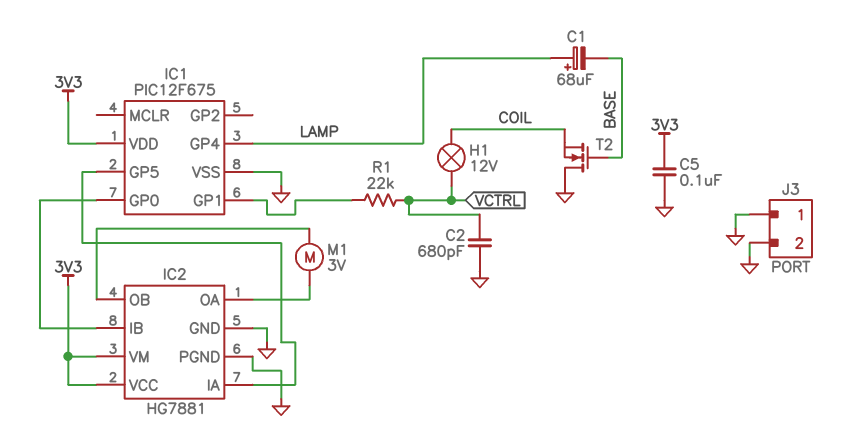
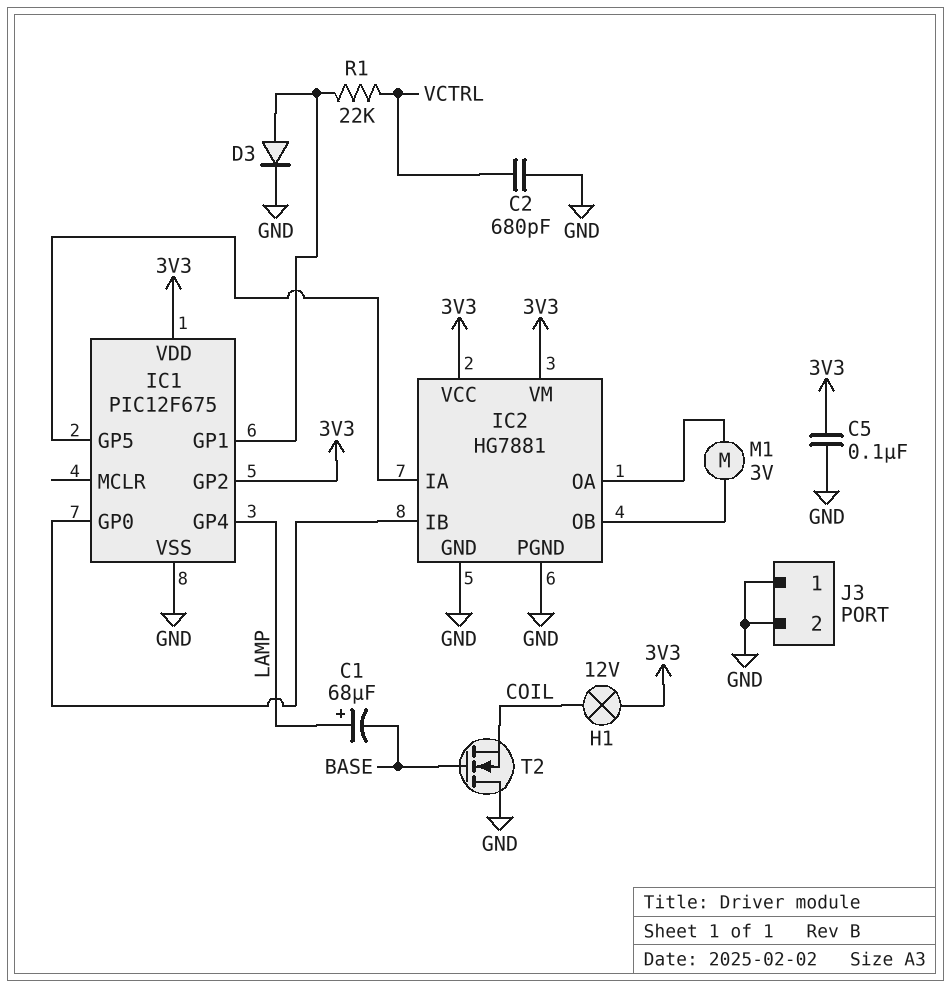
D3: none -> diode (A IC1/GP1, K GND)
H1: lamp 12V (COIL, VCTRL) -> lamp 12V (3V3, COIL)
IC1 pin GP2: none -> 3V3

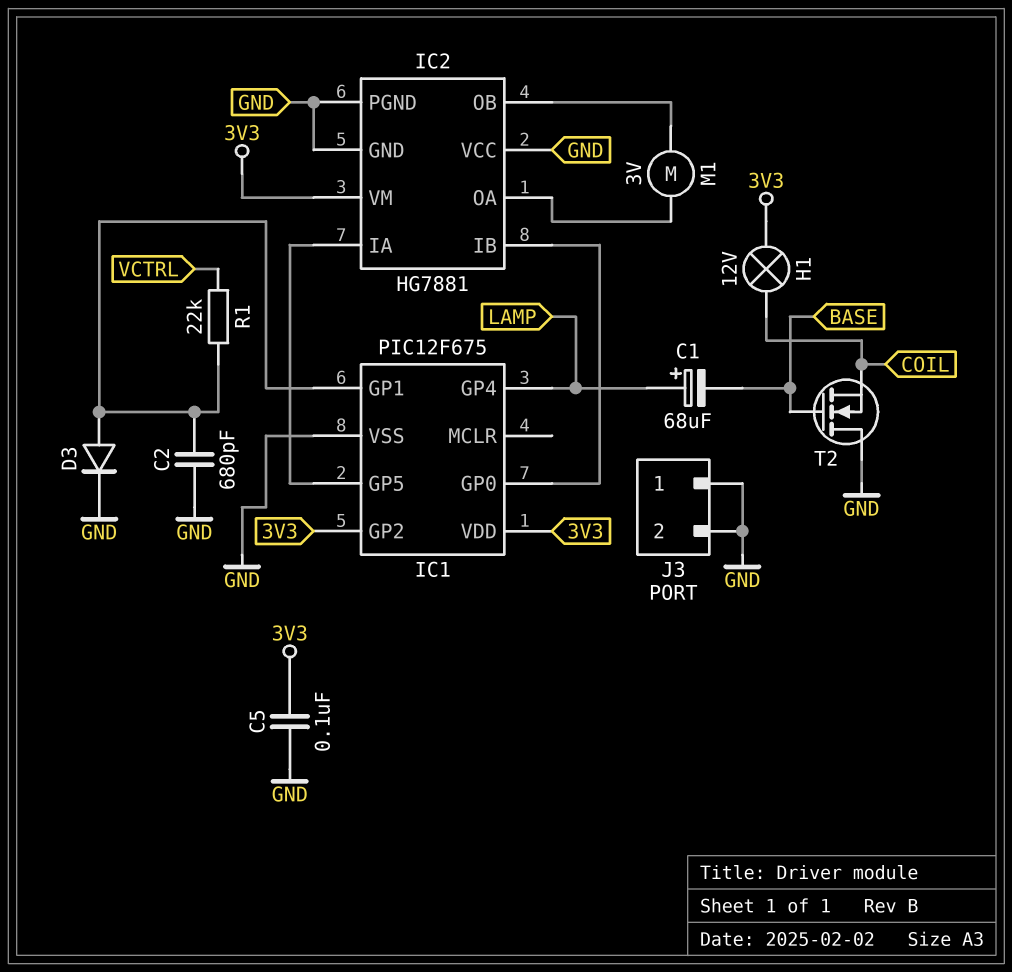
C2: 680pF (GND, VCTRL) -> 680pF (GND, IC1/GP1)
IC2 pin VCC: 3V3 -> GND

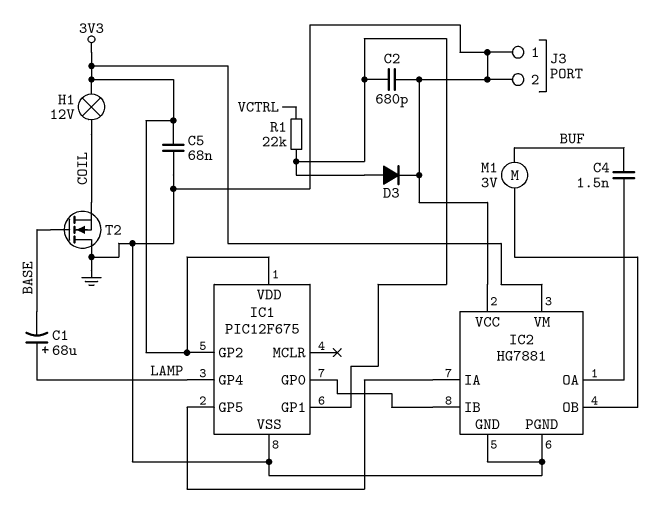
C4: none -> 1.5nF (BUF, IC2/OA)
C5: 100nF (3V3, GND) -> 68nF (3V3, GND)
M1: motor 3V (IC2/OA, IC2/OB) -> motor 3V (BUF, IC2/OB)

